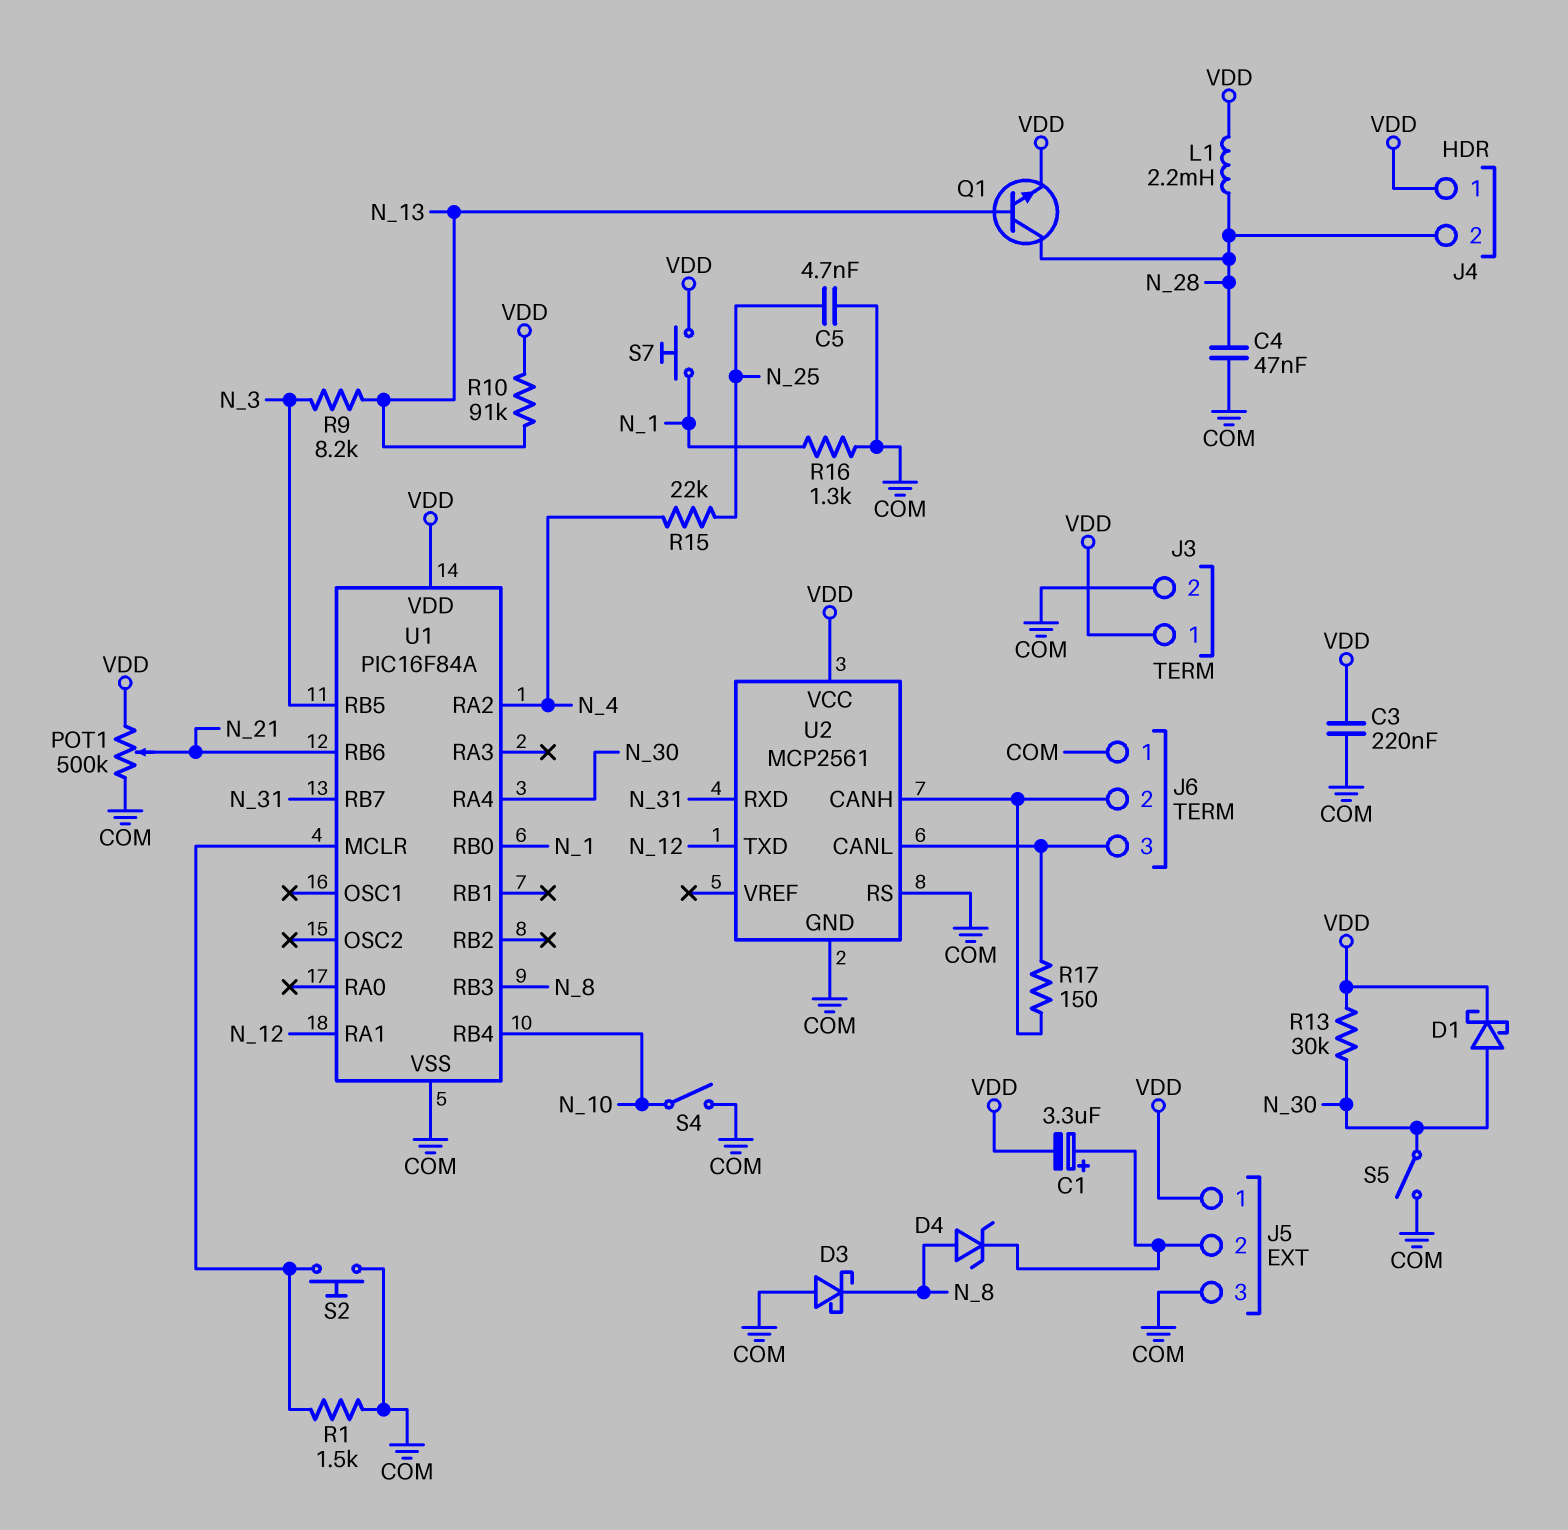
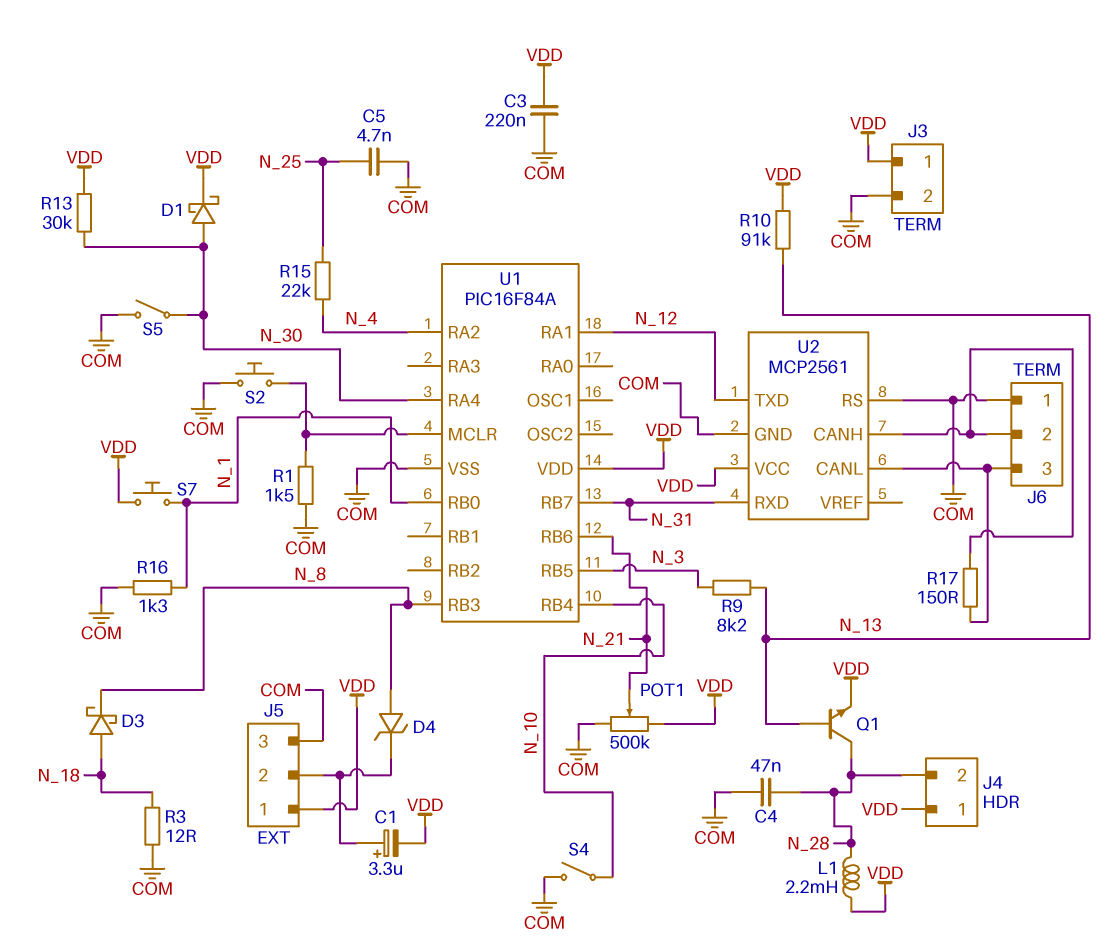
D3: schottky (A COM, K N_8) -> schottky (A N_18, K N_8)
R3: none -> 12 (COM, N_18)

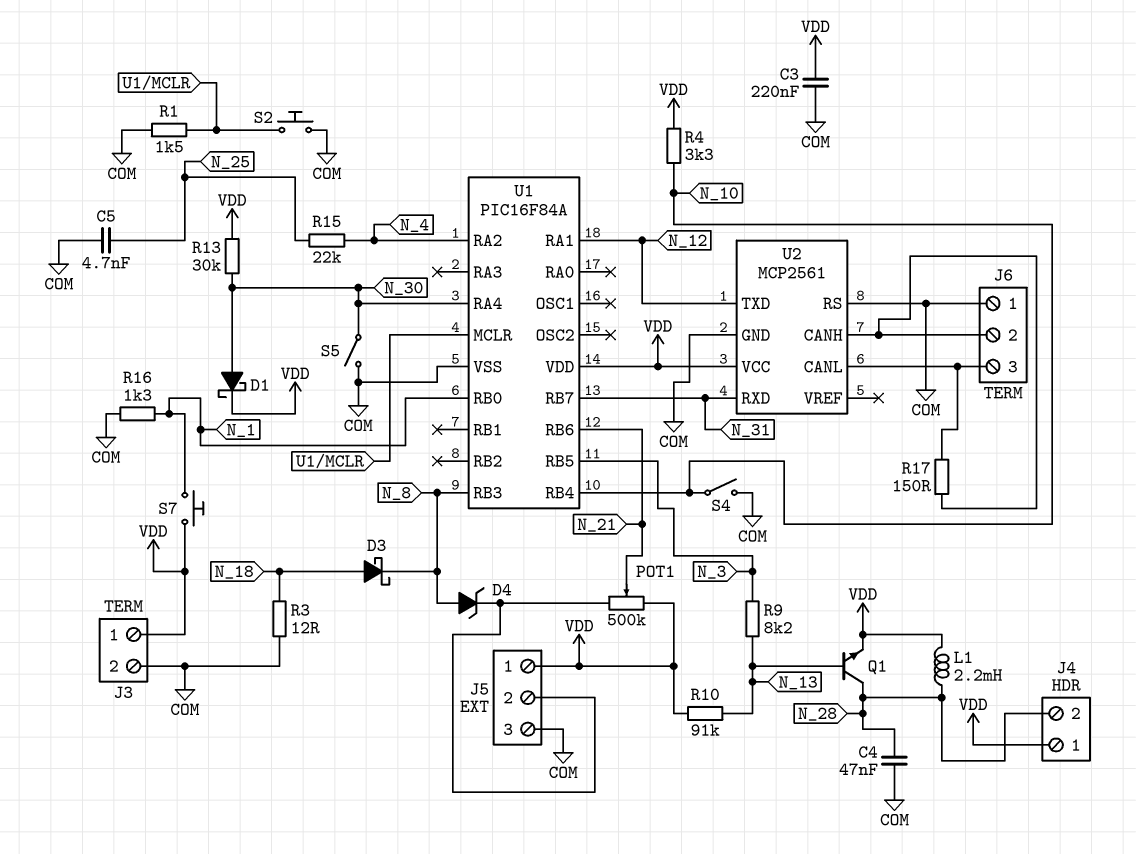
C1: 3.3uF (plus J5/2, minus VDD) -> none
POT1: 500k (COM, VDD, wiper N_21) -> 500k (J5/2, VDD, wiper N_21)
R4: none -> 3.3k (N_10, VDD)

